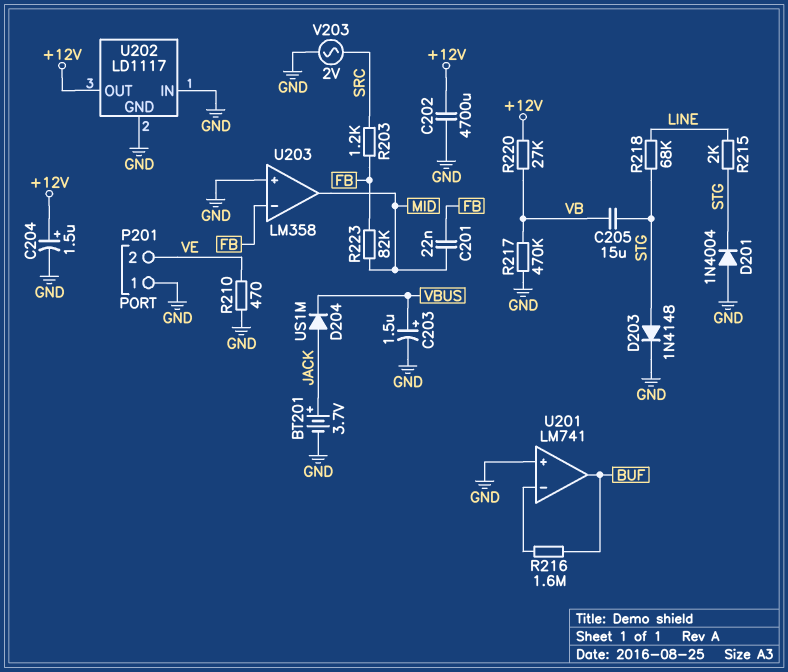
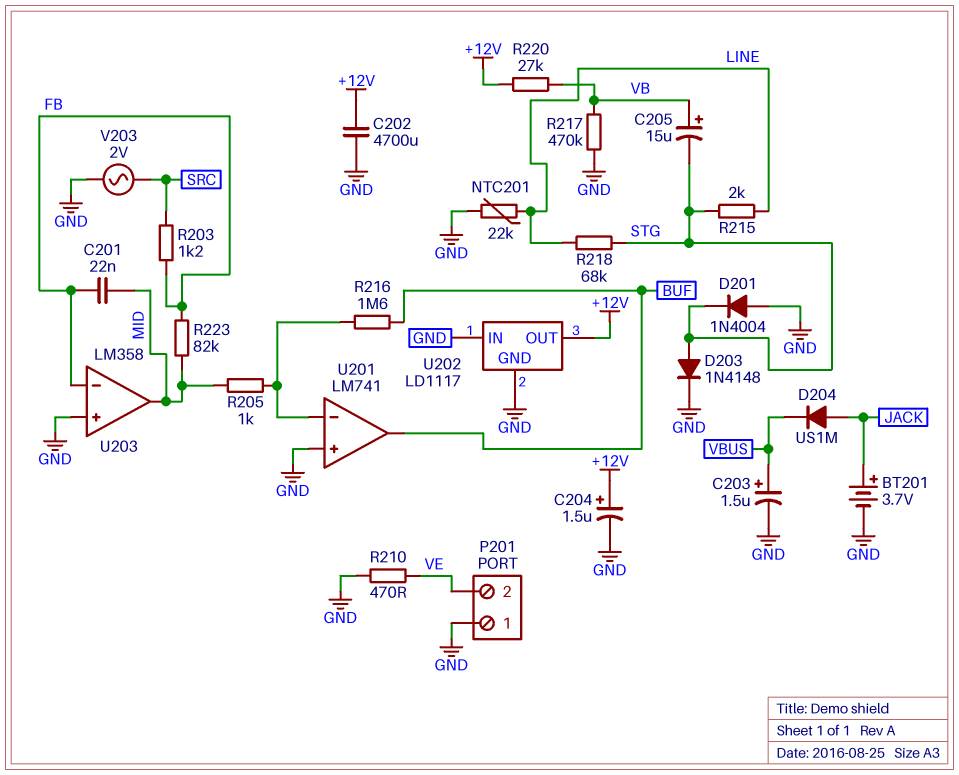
C205: 15uF (STG, VB) -> 15uF (plus VB, minus STG)
NTC201: none -> 22k (GND, LINE)
R205: none -> 1k (MID, U201/in-)

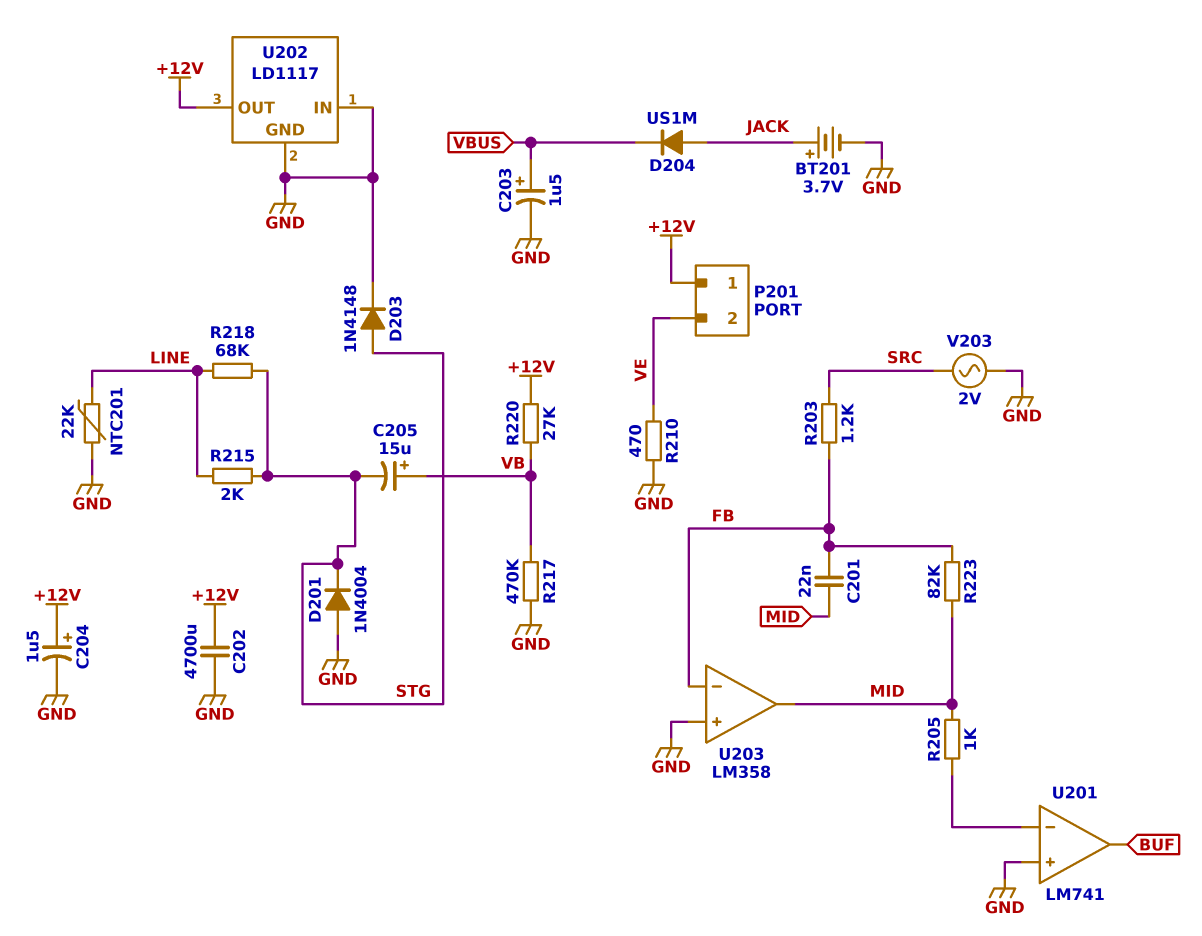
P201 pin 1: GND -> +12V
R216: 1.6M (BUF, U201/in-) -> none

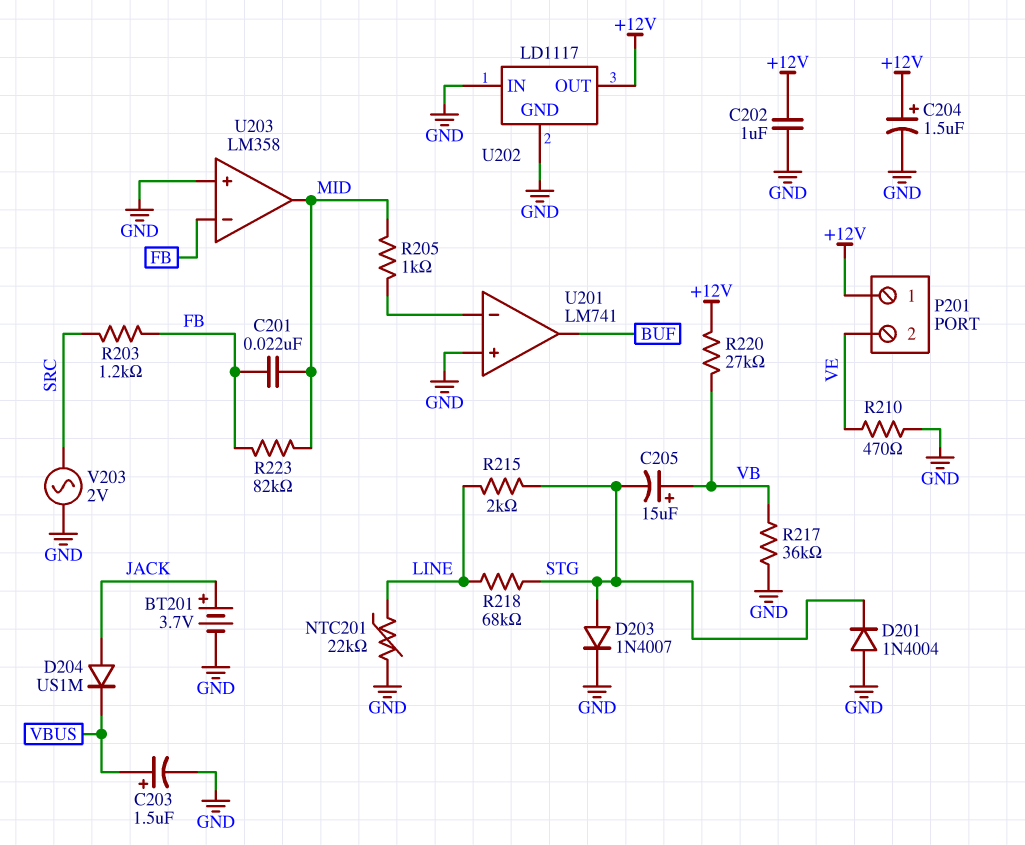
C202: 4700uF (+12V, GND) -> 1uF (+12V, GND)
D203: diode 1N4148 (A STG, K GND) -> diode 1N4007 (A STG, K GND)
R217: 470k (GND, VB) -> 36k (GND, VB)

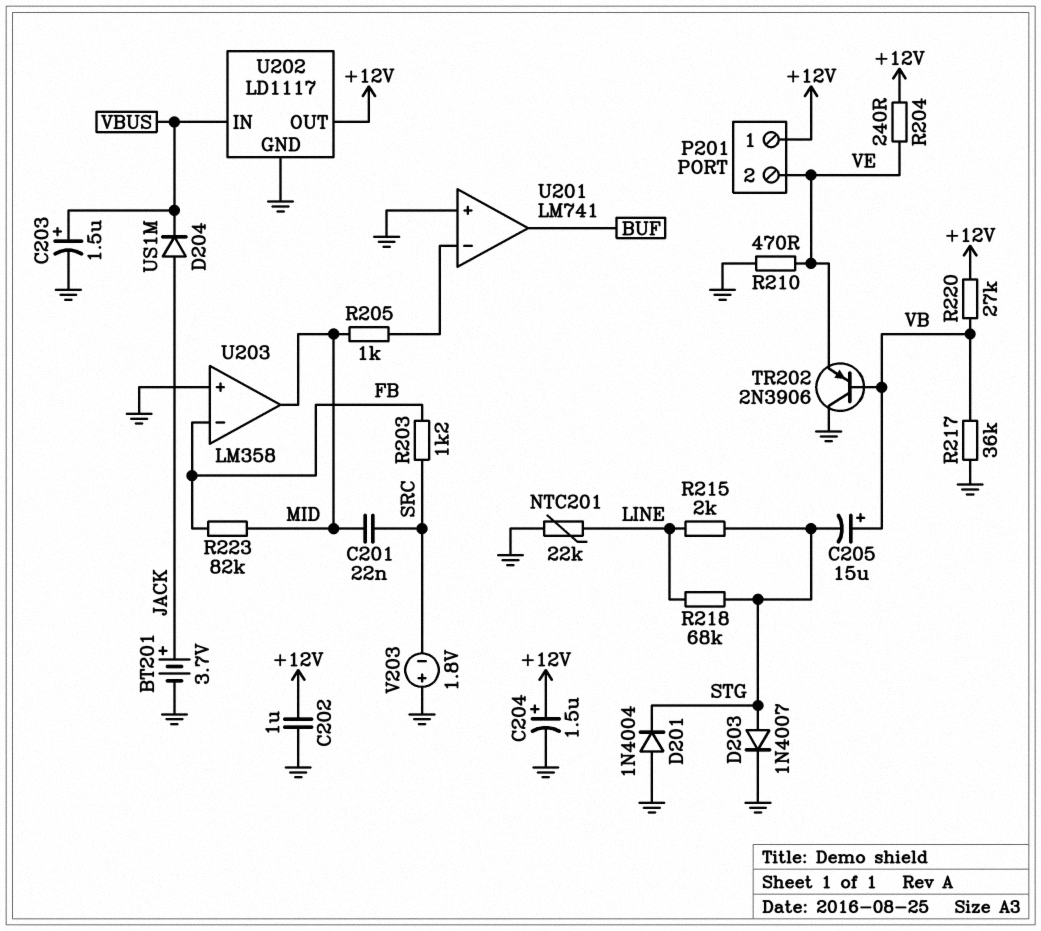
C201: 22nF (FB, MID) -> 22nF (MID, SRC)
R204: none -> 240 (+12V, VE)
TR202: none -> PNP 2N3906 (B VB, C GND, E VE)
U202 pin IN: GND -> VBUS
V203: AC 2V (GND, SRC) -> 1.8V (plus GND, minus SRC)

